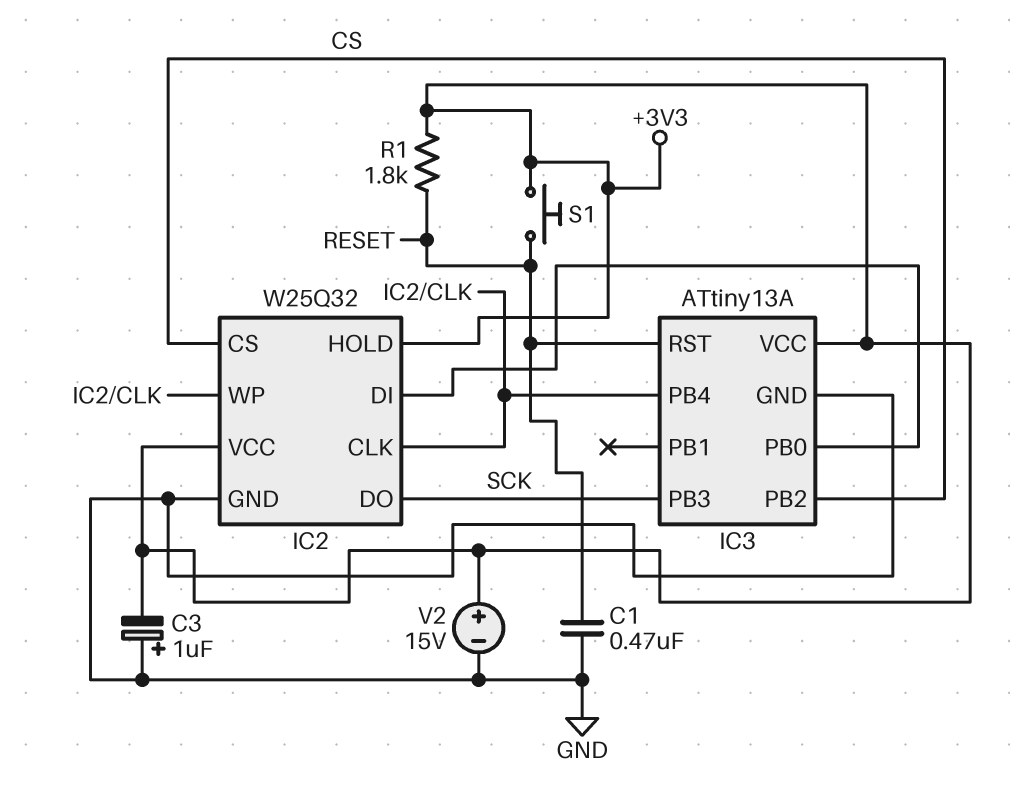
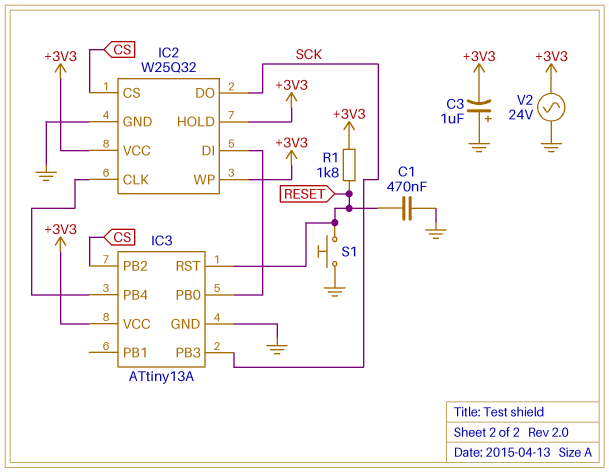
IC2 pin WP: IC2/CLK -> +3V3
S1: button (+3V3, RESET) -> button (GND, RESET)
V2: 15V (plus +3V3, minus GND) -> AC 24V (+3V3, GND)

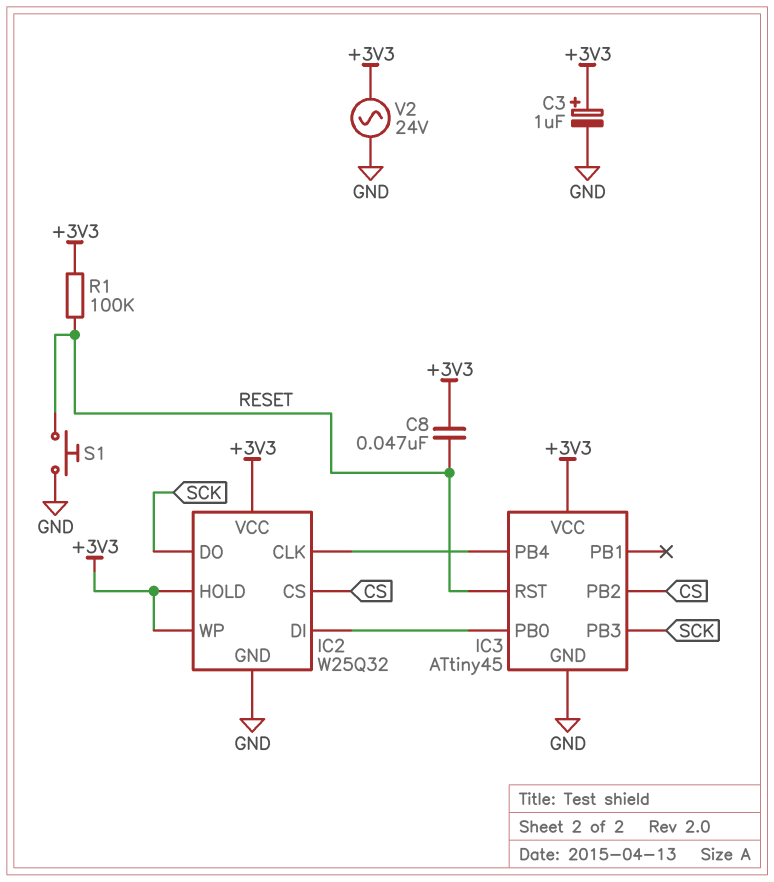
C1: 470nF (GND, RESET) -> none
C3: 1uF (plus GND, minus +3V3) -> 1uF (plus +3V3, minus GND)
C8: none -> 47nF (+3V3, RESET)
IC3: ATtiny13A -> ATtiny45
R1: 1.8k (+3V3, RESET) -> 100k (+3V3, RESET)

